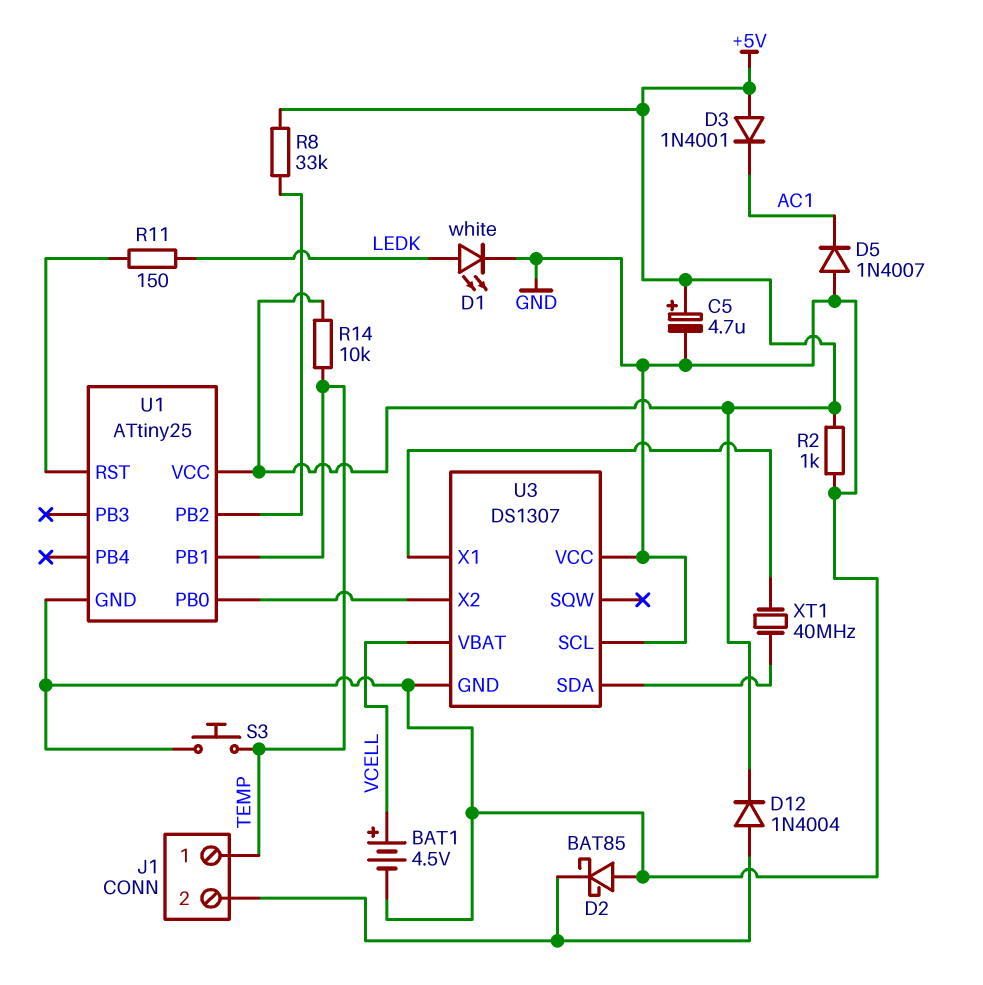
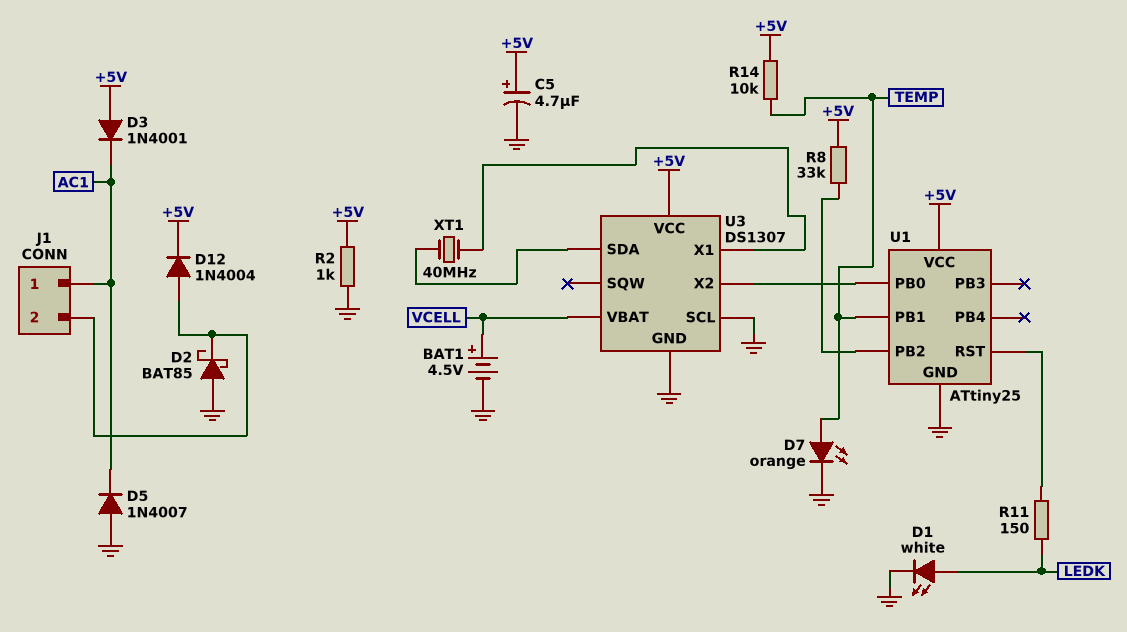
D7: none -> LED orange (A TEMP, K GND)
J1 pin 1: TEMP -> AC1
S3: button (GND, TEMP) -> none
U3 pin VCC: GND -> +5V

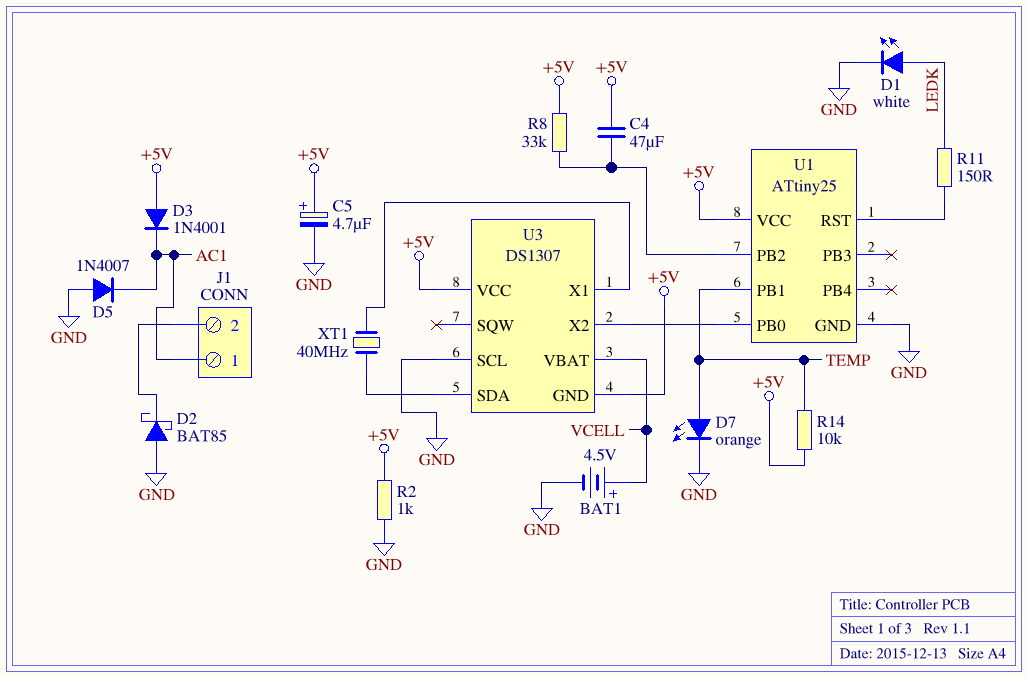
C4: none -> 47uF (+5V, U1/PB2)
D12: diode 1N4004 (A J1/2, K +5V) -> none
U3 pin GND: GND -> +5V

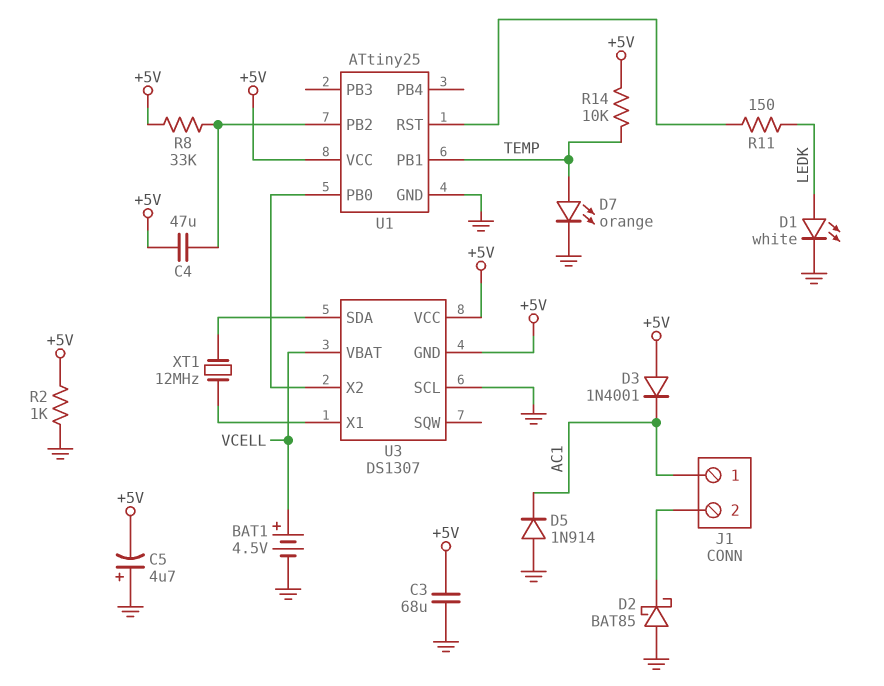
C3: none -> 68uF (+5V, GND)
C5: 4.7uF (plus +5V, minus GND) -> 4.7uF (plus GND, minus +5V)
D5: diode 1N4007 (A GND, K AC1) -> diode 1N914 (A GND, K AC1)
XT1: 40MHz (U3/SDA, U3/X1) -> 12MHz (U3/SDA, U3/X1)

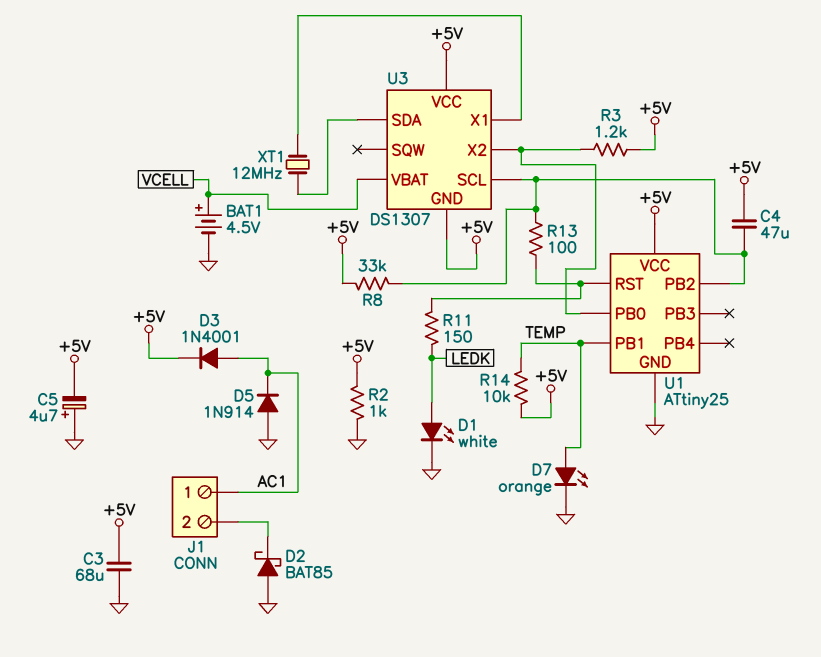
D3: diode 1N4001 (A +5V, K AC1) -> diode 1N4001 (A AC1, K +5V)
R3: none -> 1.2k (+5V, U1/PB0)
R13: none -> 100 (U1/PB2, U1/RST)
U3 pin SCL: GND -> U1/PB2

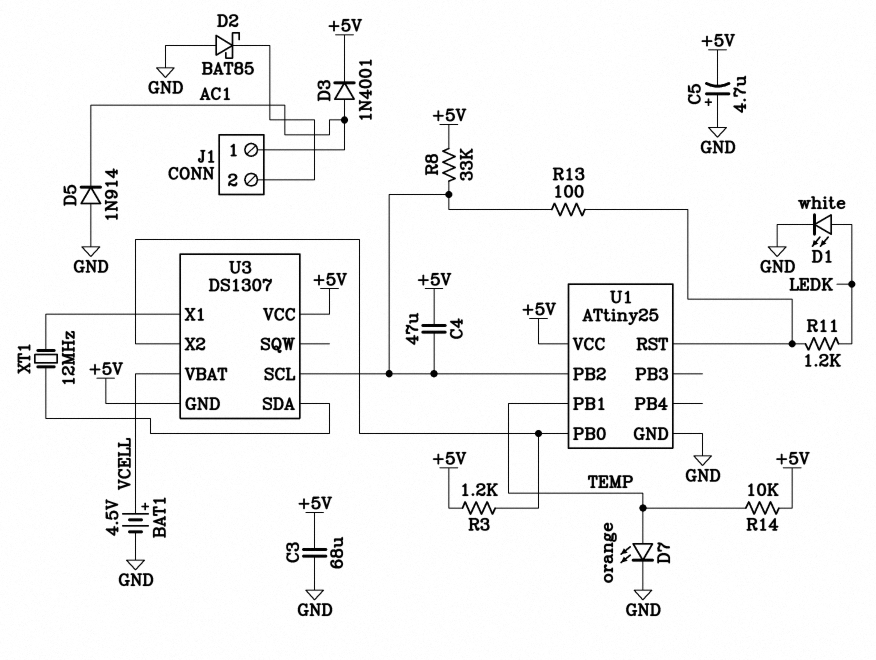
R2: 1k (+5V, GND) -> none
R11: 150 (LEDK, U1/RST) -> 1.2k (LEDK, U1/RST)

